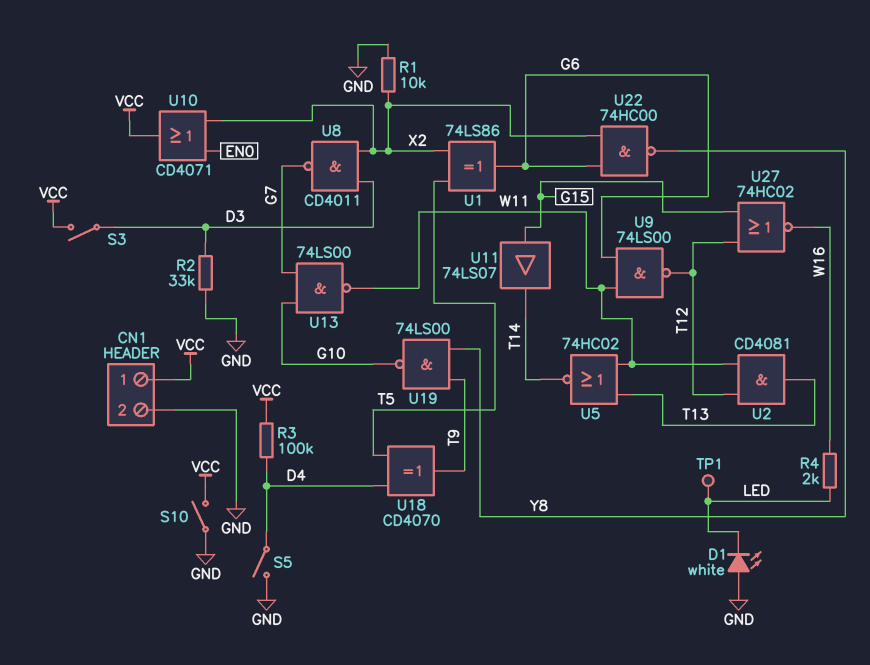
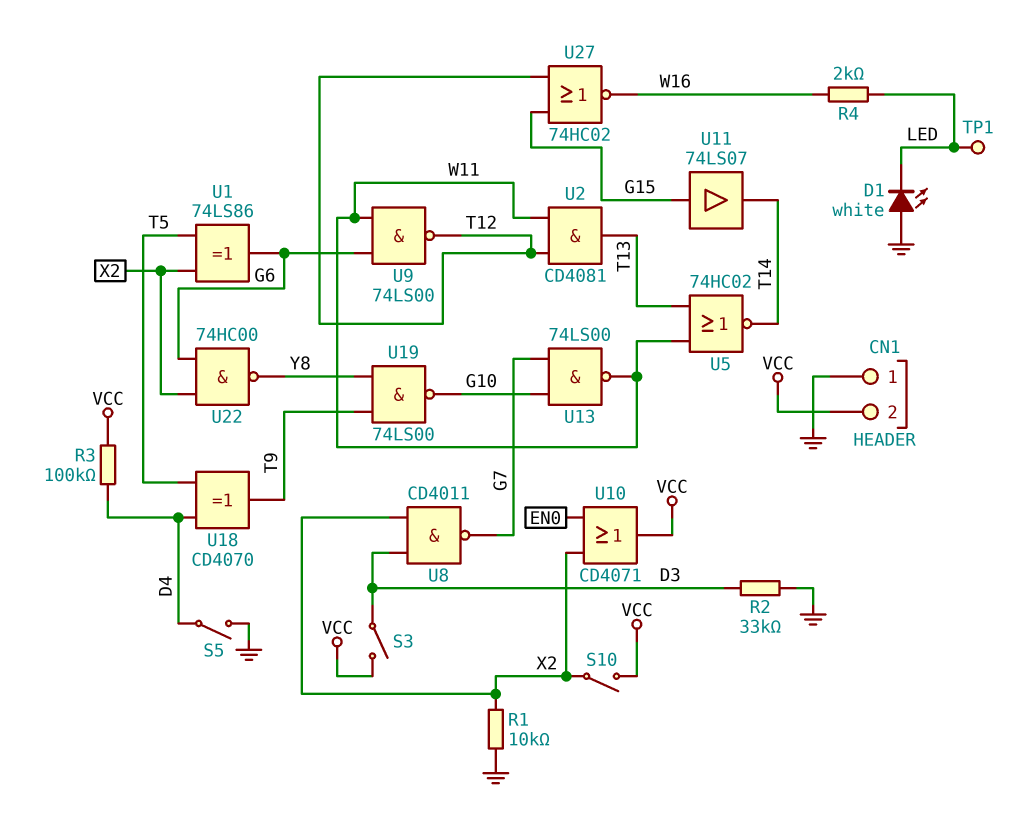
CN1 pin 1: VCC -> GND
CN1 pin 2: GND -> VCC
S10: switch (GND, VCC) -> switch (VCC, X2)

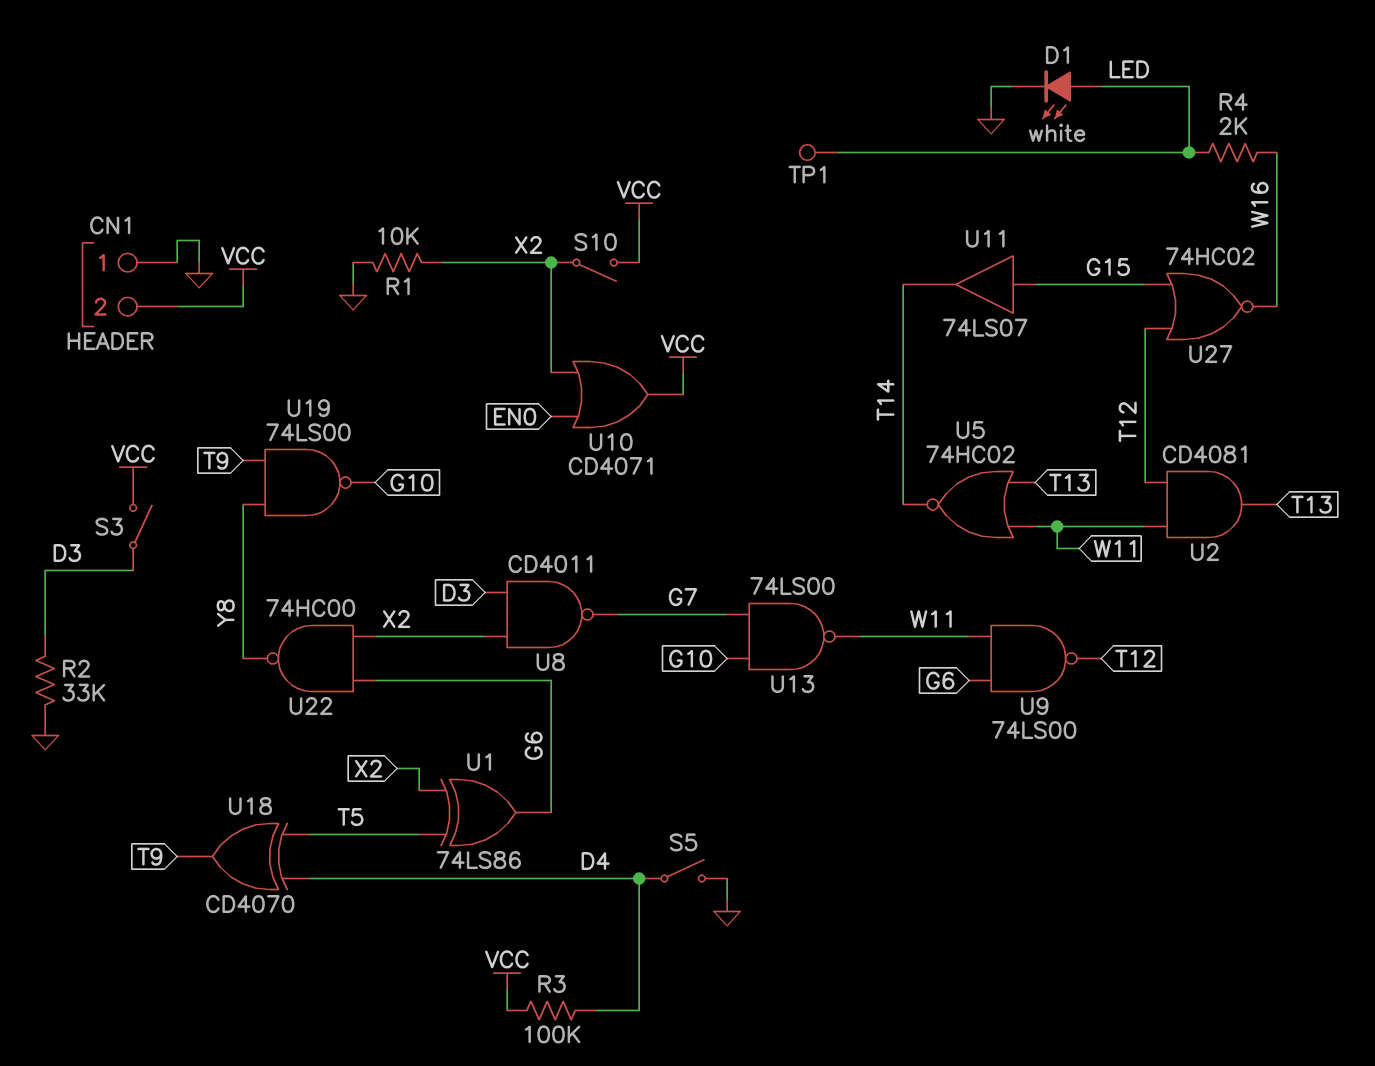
D1: LED white (A GND, K LED) -> LED white (A LED, K GND)

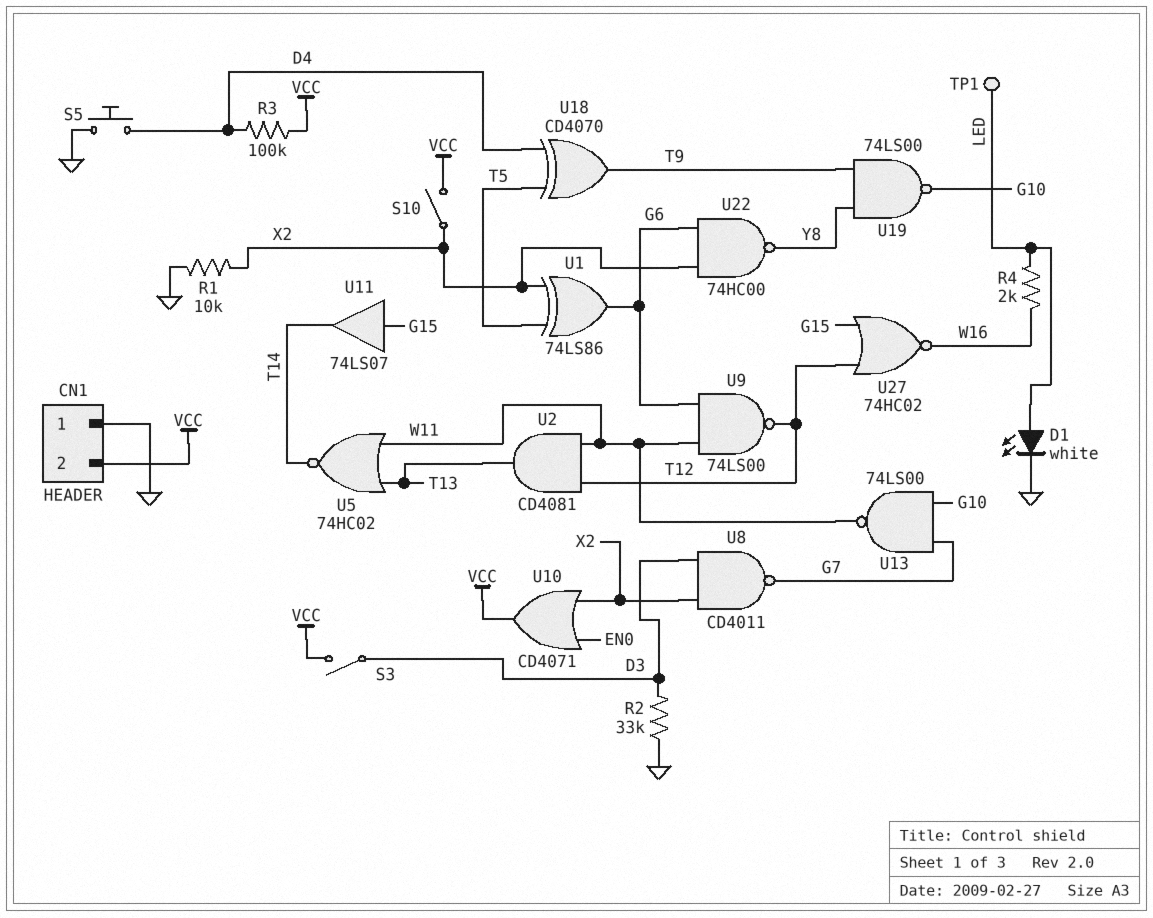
S5: switch (D4, GND) -> button (D4, GND)

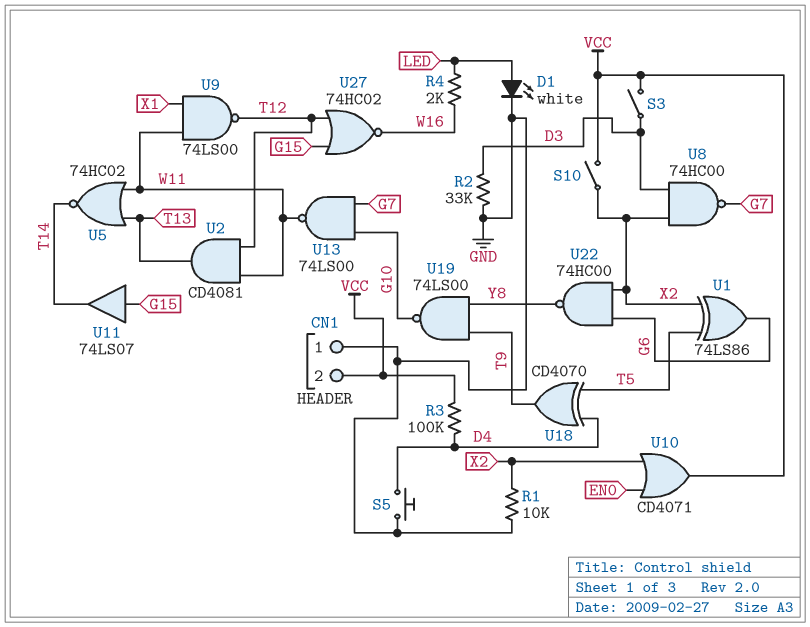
TP1: test point (LED) -> none
U8: NAND CD4011 (in D3, in X2, out G7) -> NAND 74HC00 (in D3, in X2, out G7)
U9: NAND 74LS00 (in G6, in W11, out T12) -> NAND 74LS00 (in W11, in X1, out T12)

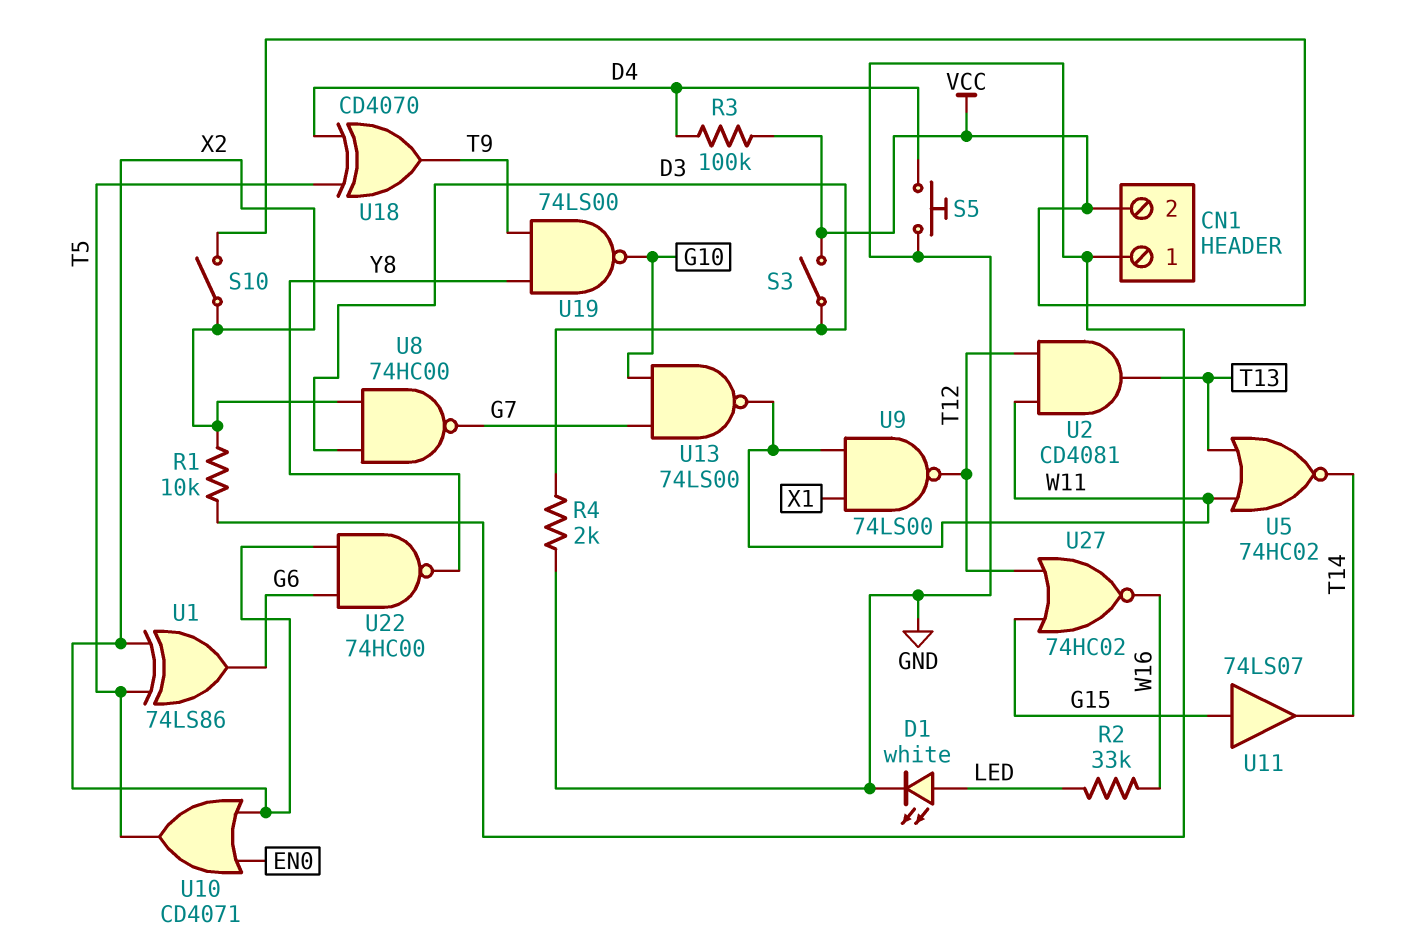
R2: 33k (D3, GND) -> 33k (LED, W16)
R4: 2k (LED, W16) -> 2k (D3, GND)
U10: OR CD4071 (in EN0, in X2, out VCC) -> OR CD4071 (in EN0, in X2, out T5)

